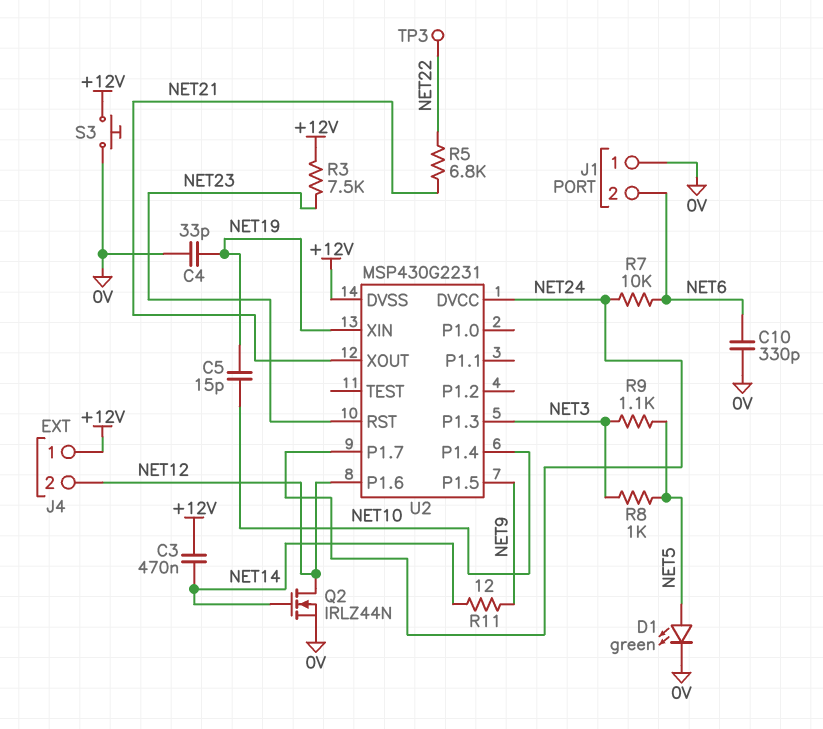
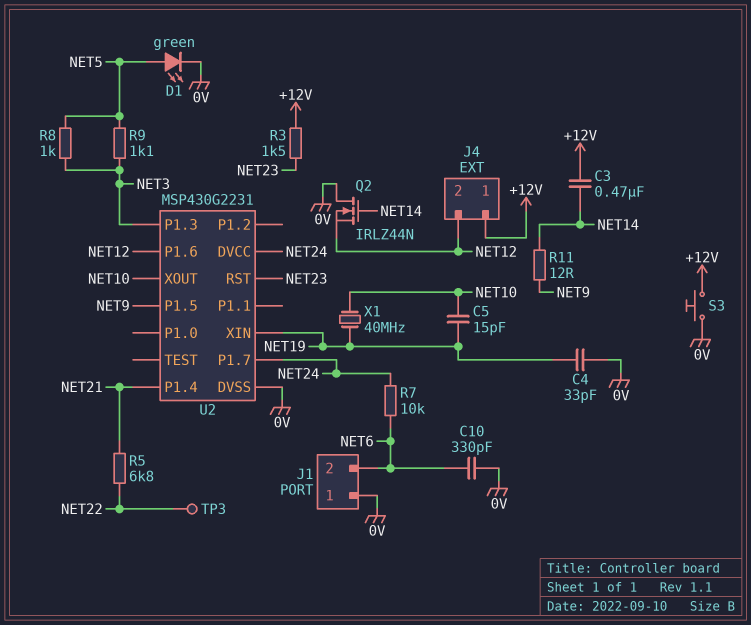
Q2: NMOS IRLZ44N (G NET14, D NET12, S 0V) -> NMOS IRLZ44N (G NET14, D 0V, S NET12)
R3: 7.5k (+12V, NET23) -> 1.5k (+12V, NET23)
U2 pin DVSS: +12V -> 0V
U2 pin P1.4: NET10 -> NET21
U2 pin XOUT: NET21 -> NET10
X1: none -> 40MHz (NET10, NET19)

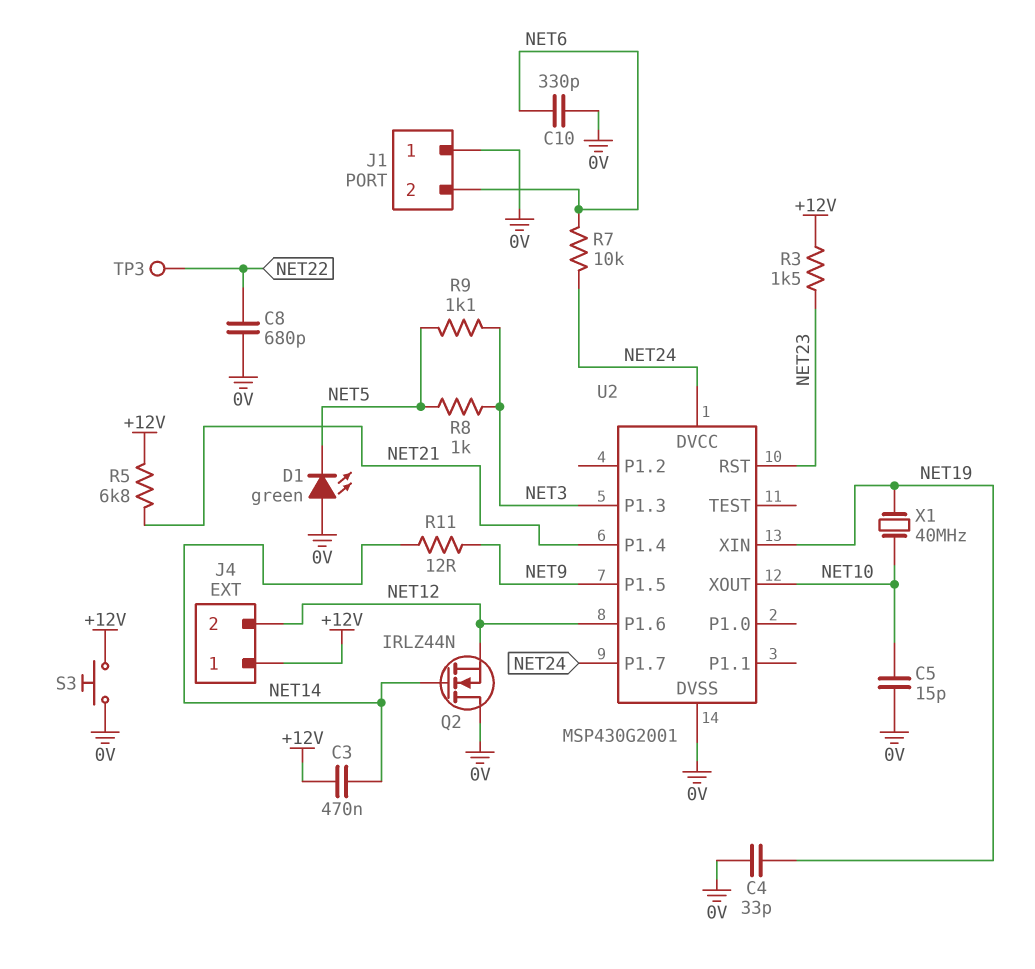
C5: 15pF (NET10, NET19) -> 15pF (0V, NET10)
C8: none -> 680pF (0V, NET22)
D1: LED green (A NET5, K 0V) -> LED green (A 0V, K NET5)
R5: 6.8k (NET21, NET22) -> 6.8k (+12V, NET21)
U2: MSP430G2231 -> MSP430G2001

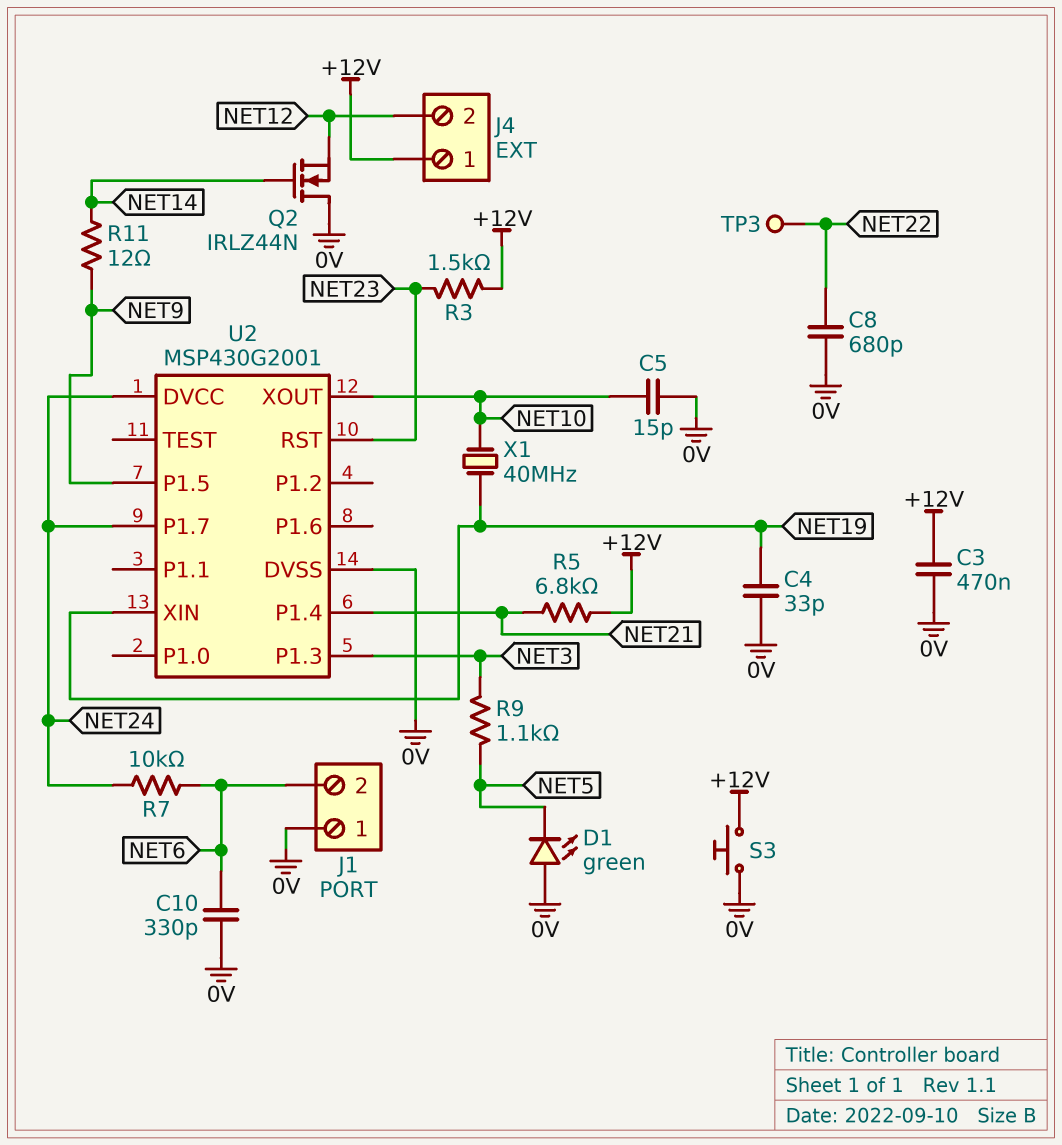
C3: 470nF (+12V, NET14) -> 470nF (+12V, 0V)
R8: 1k (NET3, NET5) -> none
U2 pin P1.6: NET12 -> none

